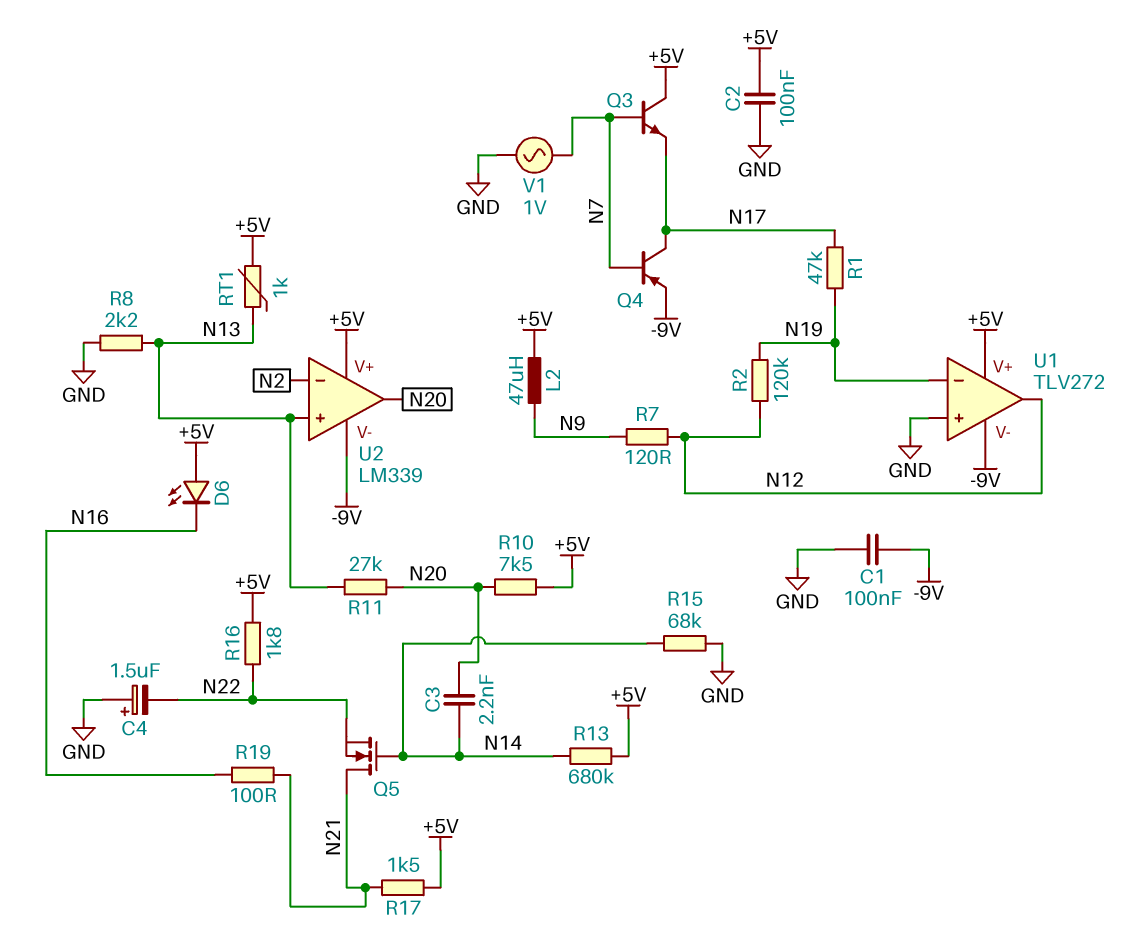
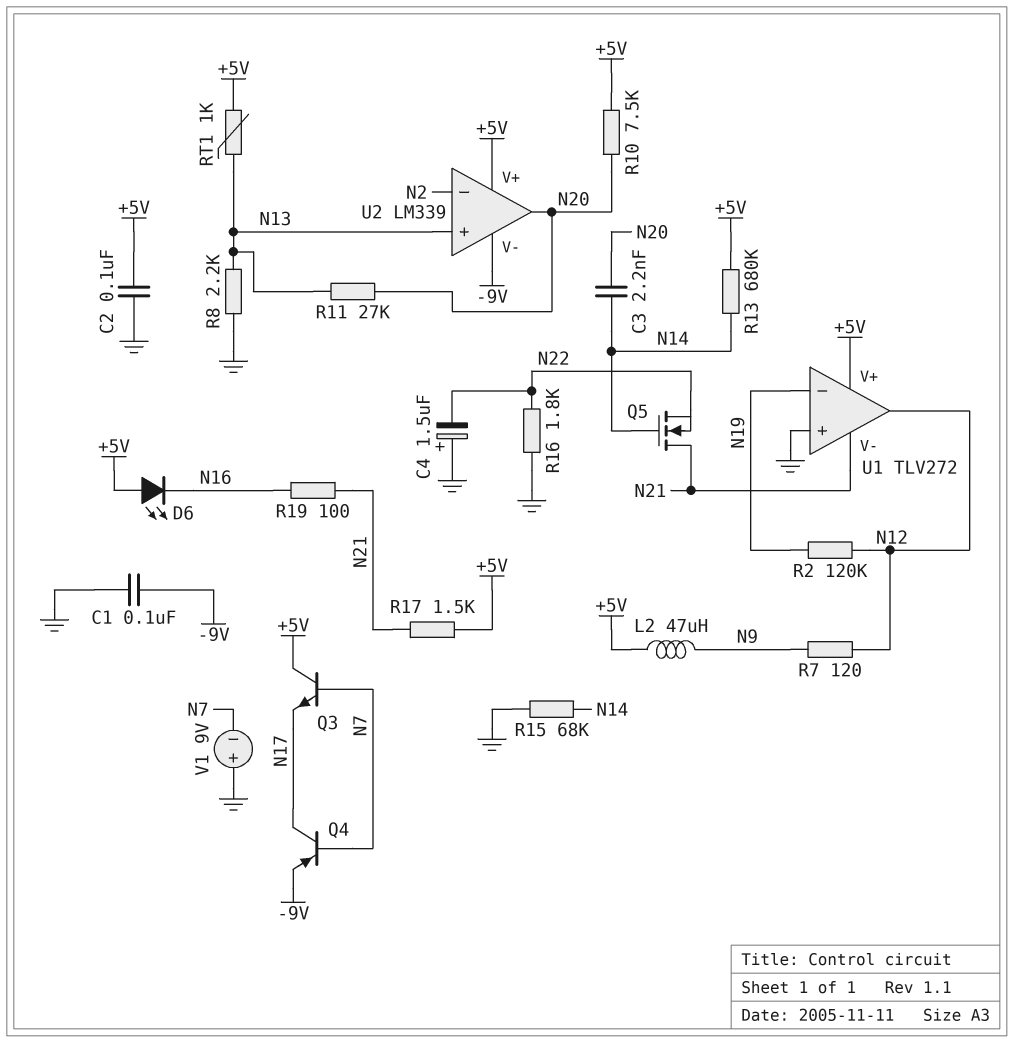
R1: 47k (N17, N19) -> none
R16: 1.8k (+5V, N22) -> 1.8k (GND, N22)
U1 pin V-: -9V -> N21
V1: AC 1V (GND, N7) -> 9V (plus GND, minus N7)

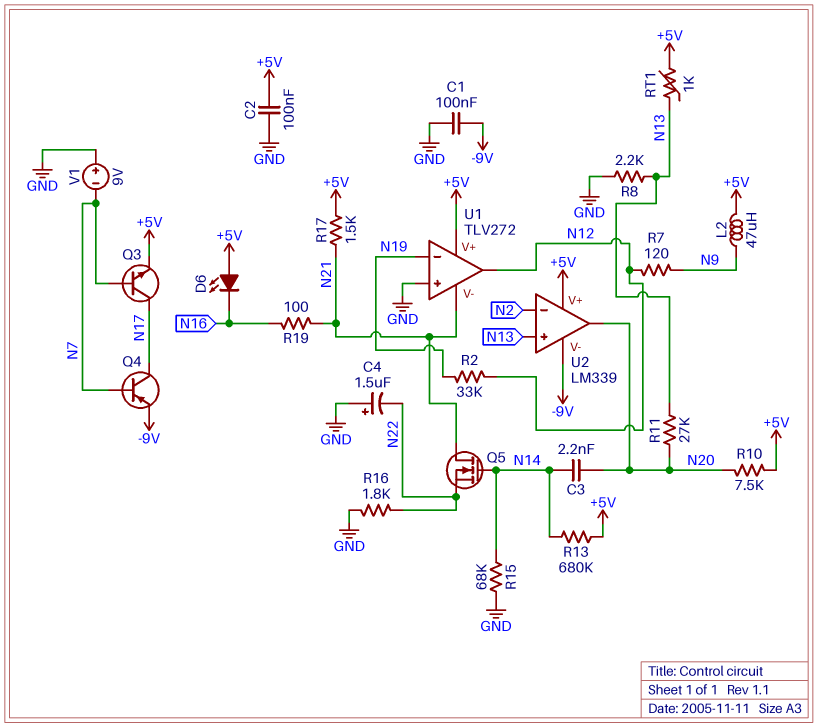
Q3: NPN (B N7, C +5V, E N17) -> NPN (B N7, C N17, E +5V)
R2: 120k (N12, N19) -> 33k (N12, N19)

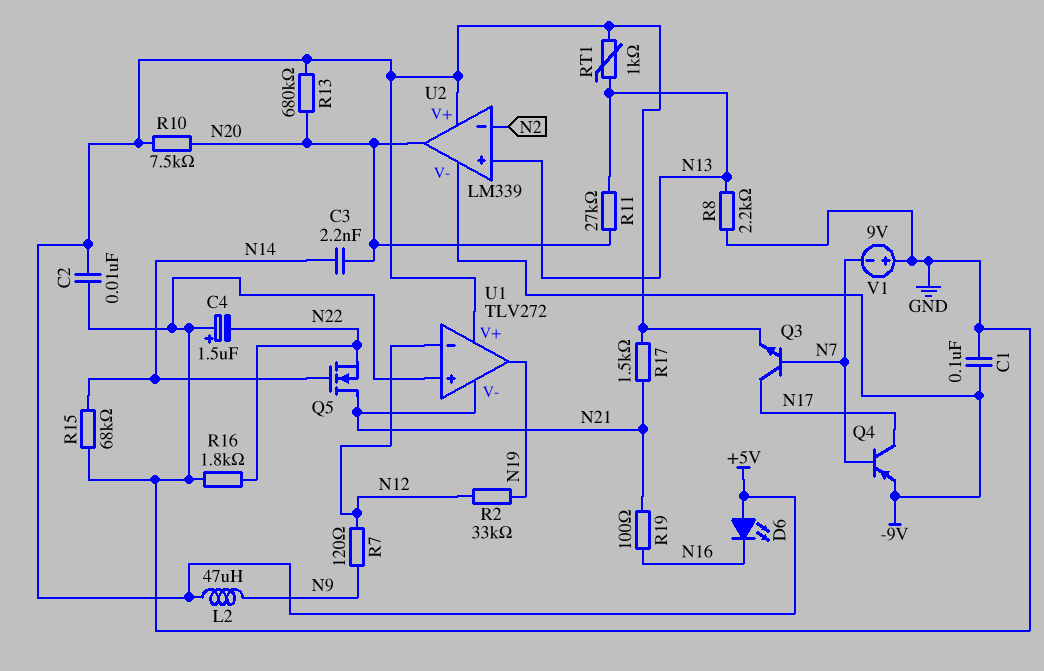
C2: 100nF (+5V, GND) -> 10nF (+5V, GND)
R13: 680k (+5V, N14) -> 680k (+5V, N20)
U1 pin in-: N19 -> N12
U1 pin out: N12 -> N19

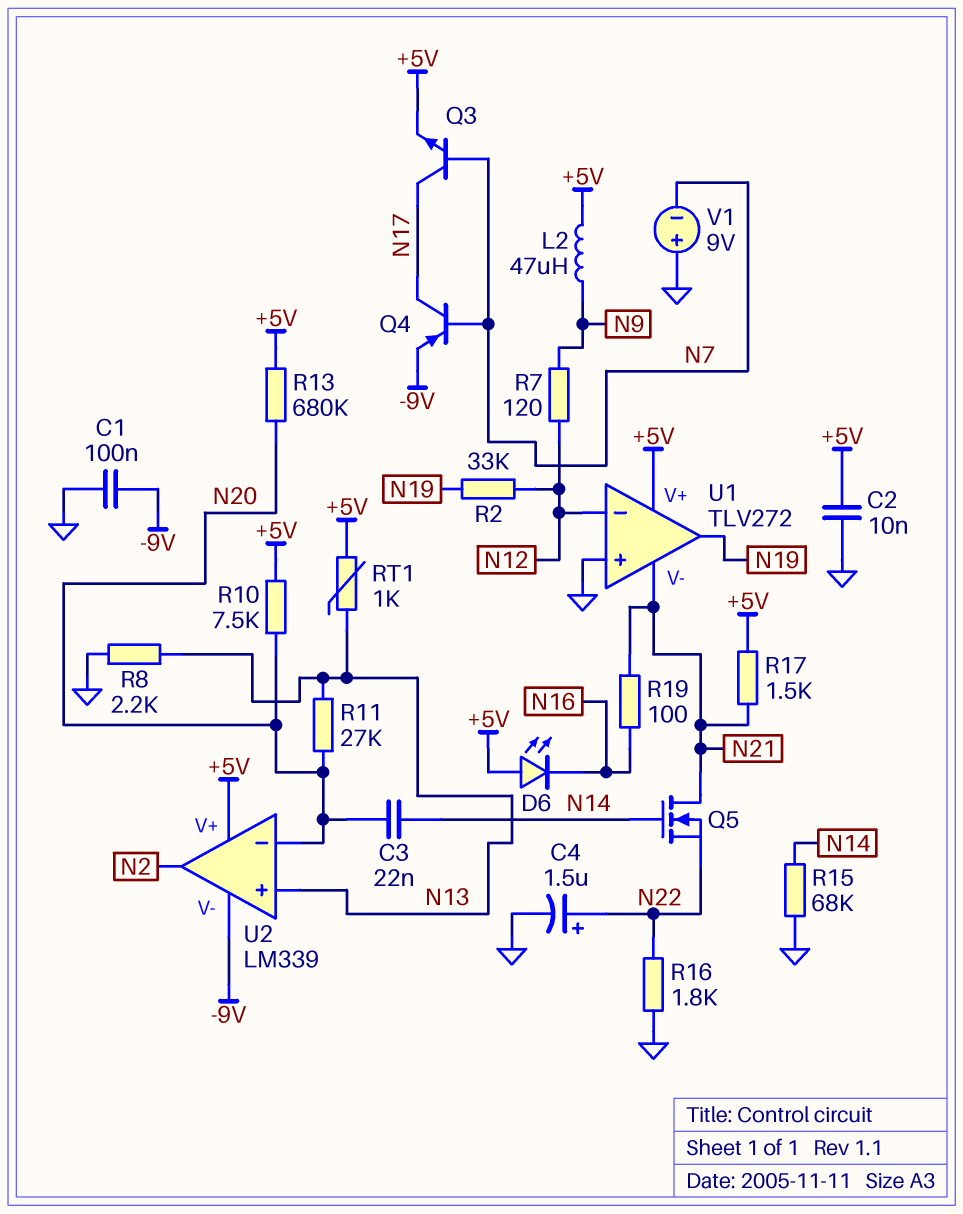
C3: 2.2nF (N14, N20) -> 22nF (N14, N20)
C4: 1.5uF (plus GND, minus N22) -> 1.5uF (plus N22, minus GND)
U2 pin in-: N2 -> N20
U2 pin out: N20 -> N2

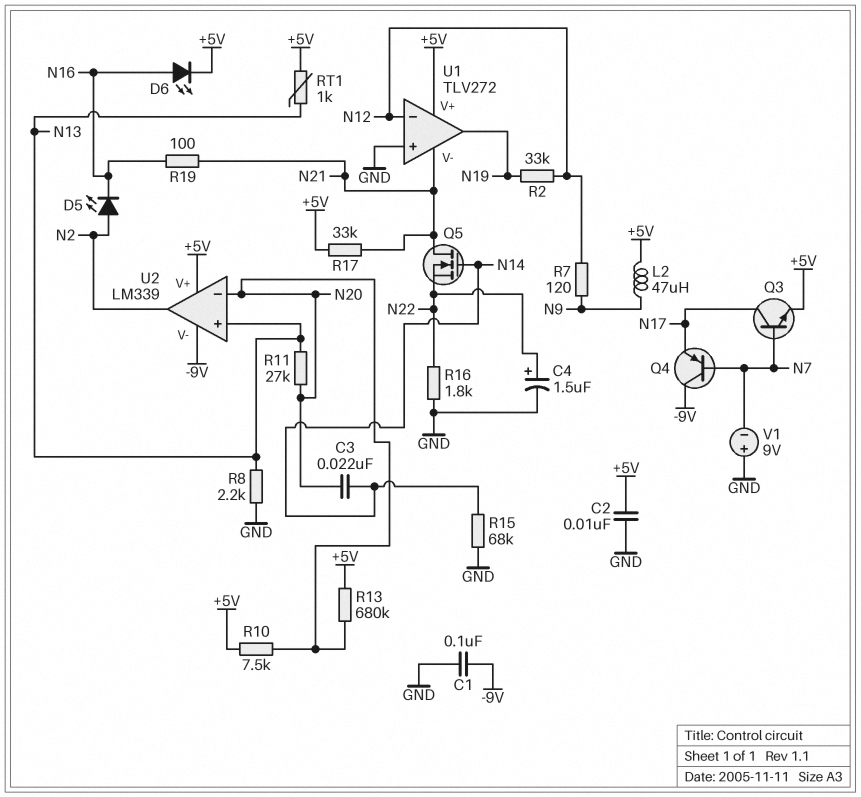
D5: none -> LED (A N2, K N16)
D6: LED (A +5V, K N16) -> LED (A N16, K +5V)
Q4: PNP (B N7, C N17, E -9V) -> PNP (B N7, C -9V, E N17)
R17: 1.5k (+5V, N21) -> 33k (+5V, N21)

